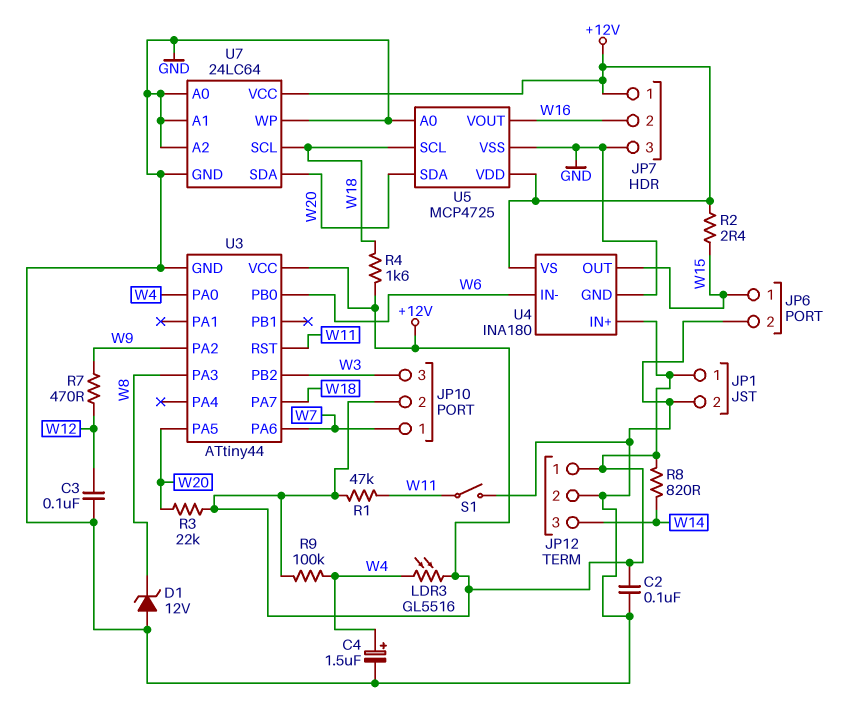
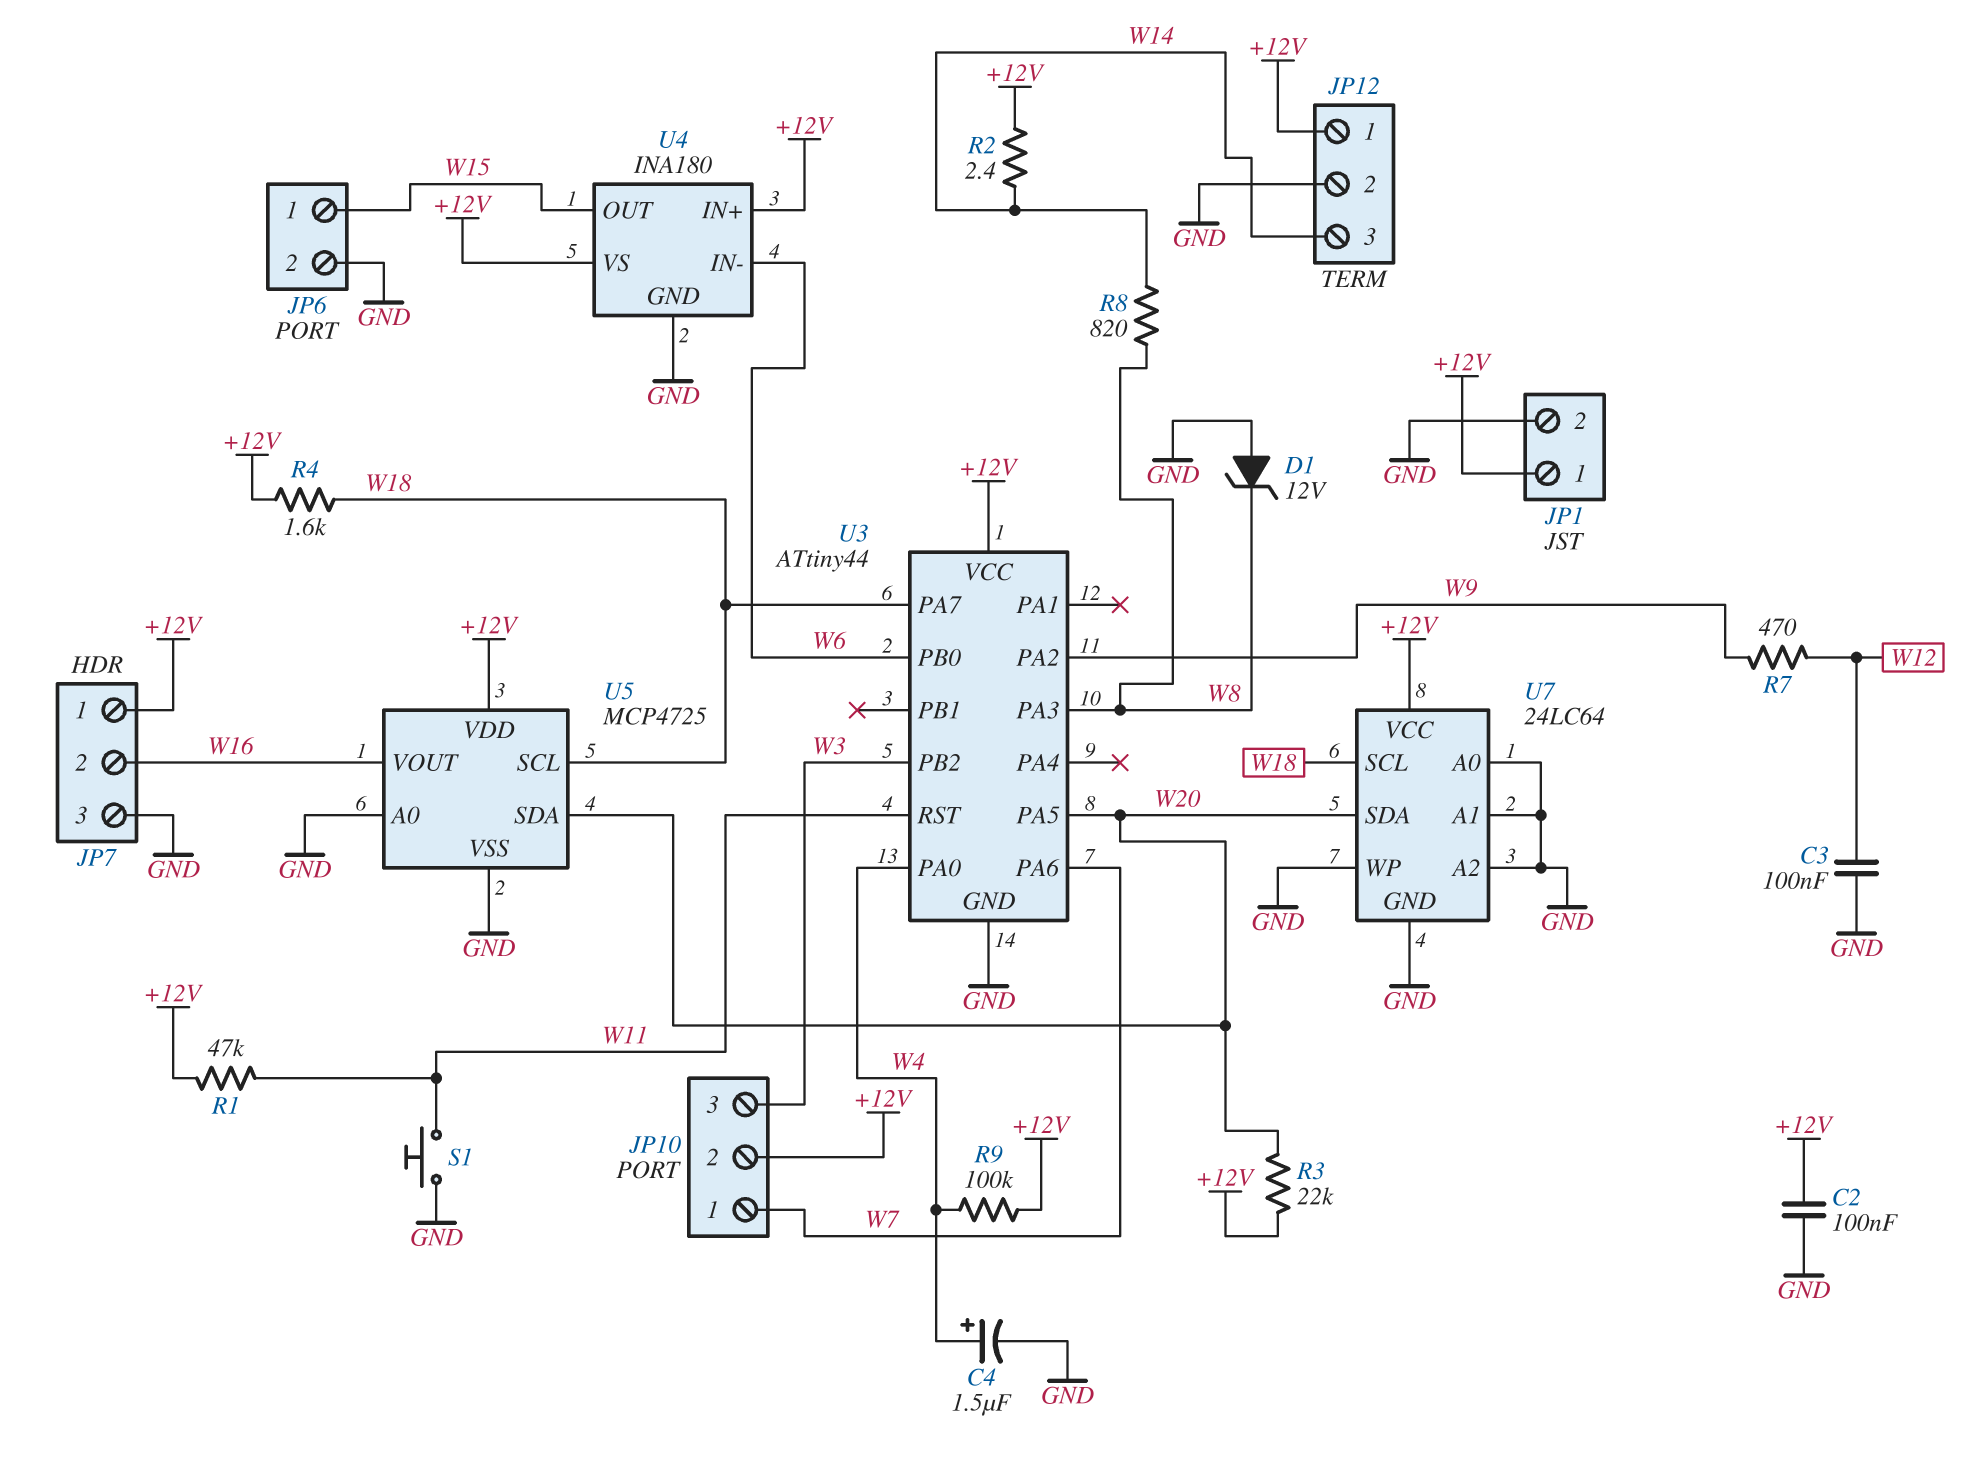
LDR3: GL5516 (+12V, W4) -> none
R2: 2.4 (+12V, W15) -> 2.4 (+12V, W14)
R8: 820 (+12V, W14) -> 820 (W8, W14)
S1: switch (GND, W11) -> button (GND, W11)

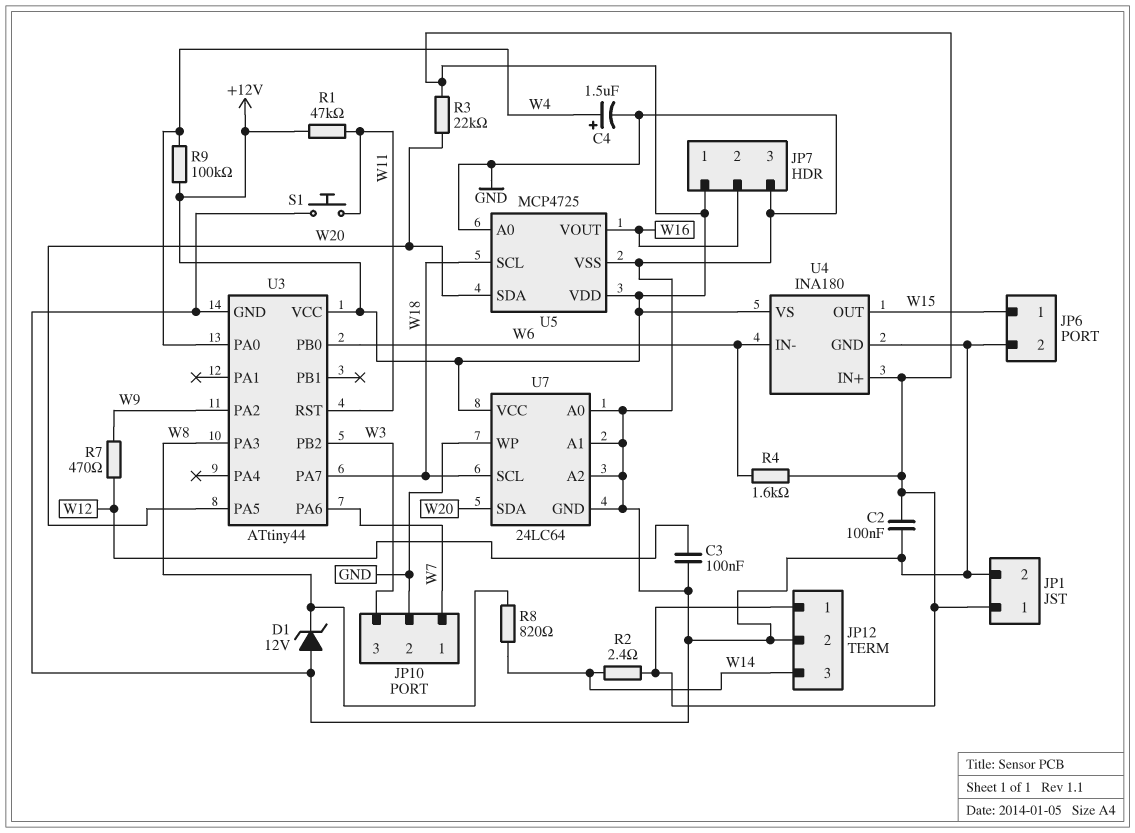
JP10 pin 2: +12V -> GND
R4: 1.6k (+12V, W18) -> 1.6k (+12V, W6)

